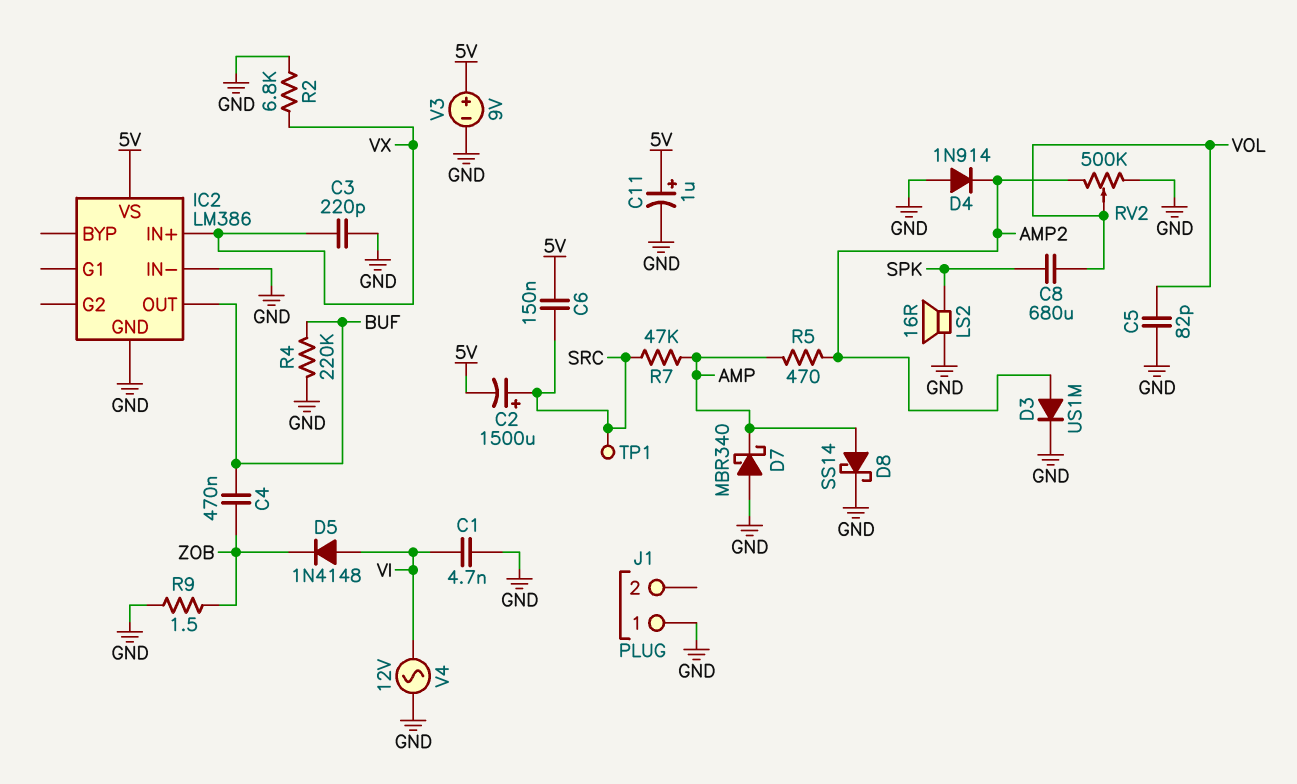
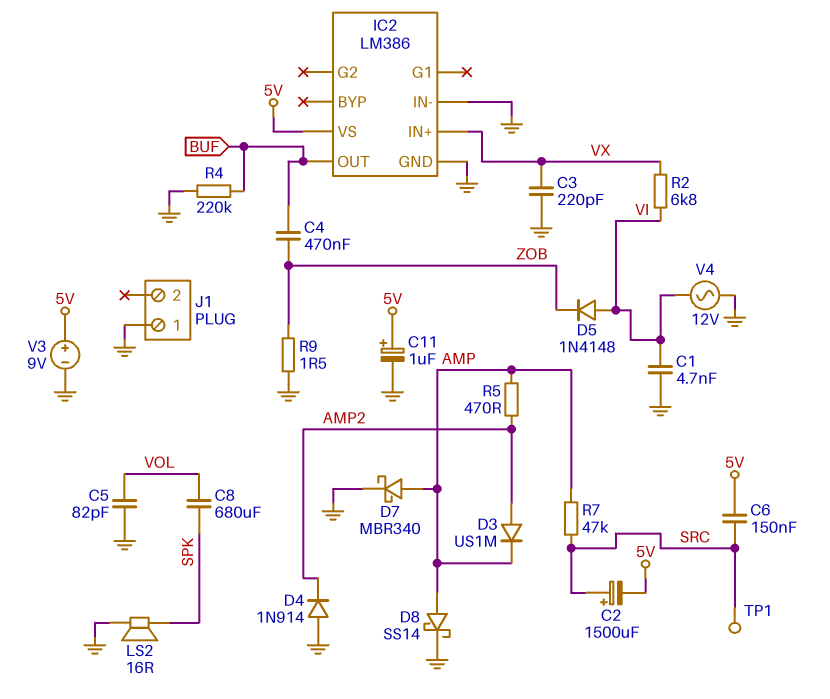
D3: diode US1M (A AMP2, K GND) -> diode US1M (A AMP2, K AMP)
D7: schottky MBR340 (A GND, K AMP) -> schottky MBR340 (A AMP, K GND)
R2: 6.8k (GND, VX) -> 6.8k (VI, VX)
RV2: 500k (AMP2, GND, wiper VOL) -> none

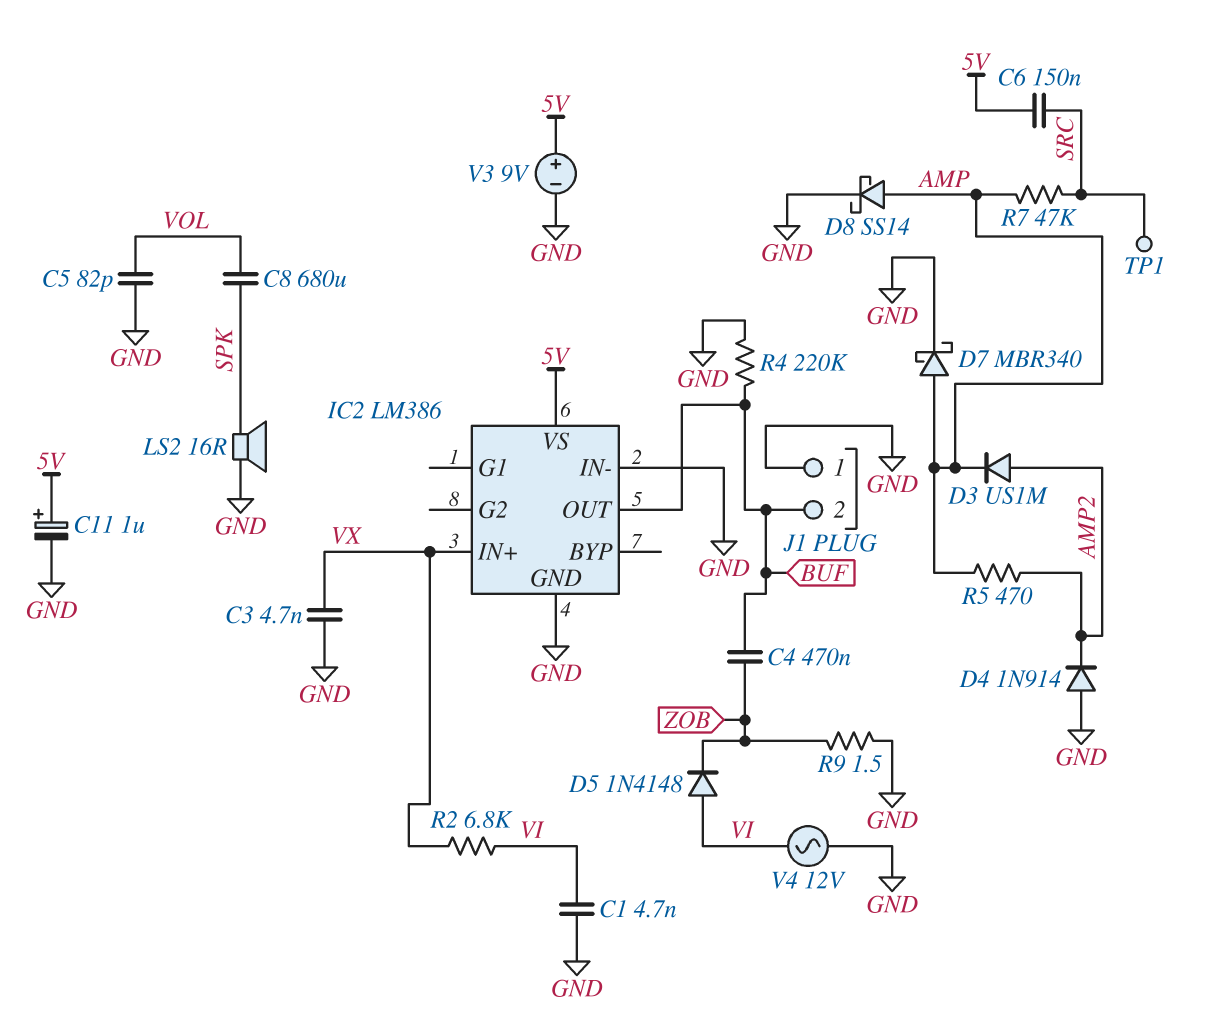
C2: 1500uF (plus SRC, minus 5V) -> none
C3: 220pF (GND, VX) -> 4.7nF (GND, VX)
J1 pin 2: none -> BUF

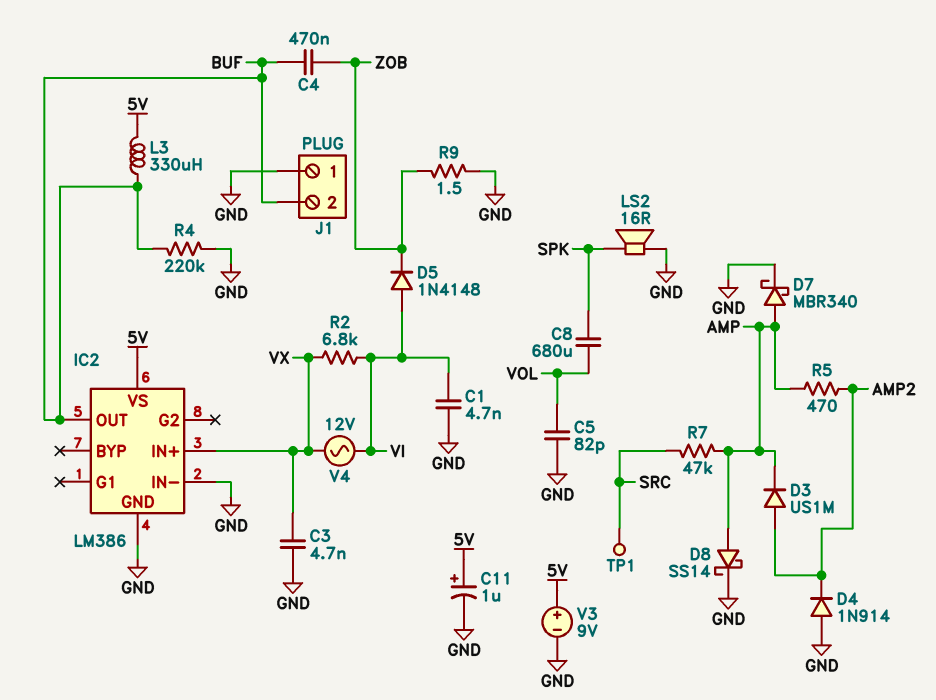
C6: 150nF (5V, SRC) -> none
L3: none -> 330uH (5V, BUF)
V4: AC 12V (GND, VI) -> AC 12V (VI, VX)

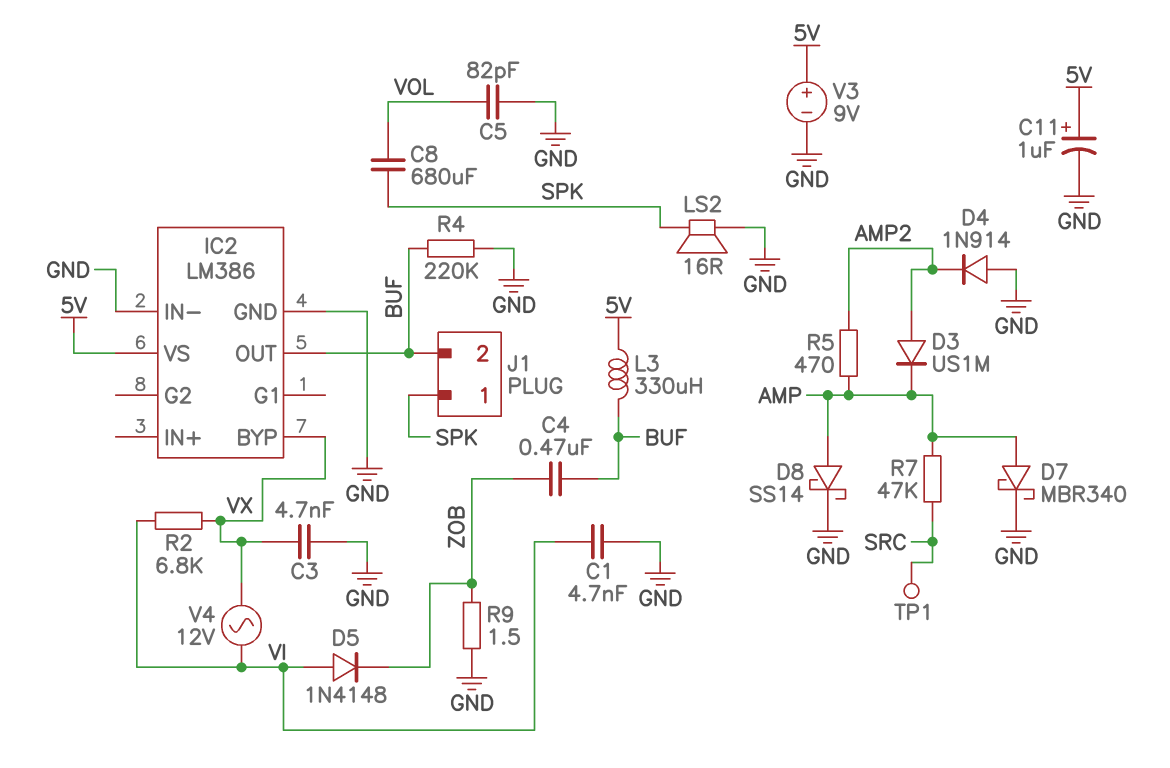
IC2 pin BYP: none -> VX
IC2 pin IN+: VX -> none
J1 pin 1: GND -> SPK

